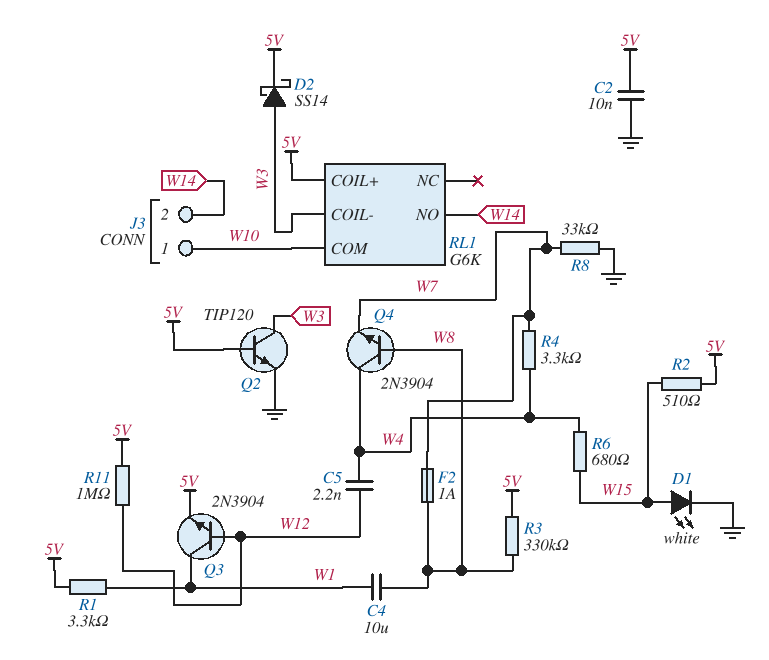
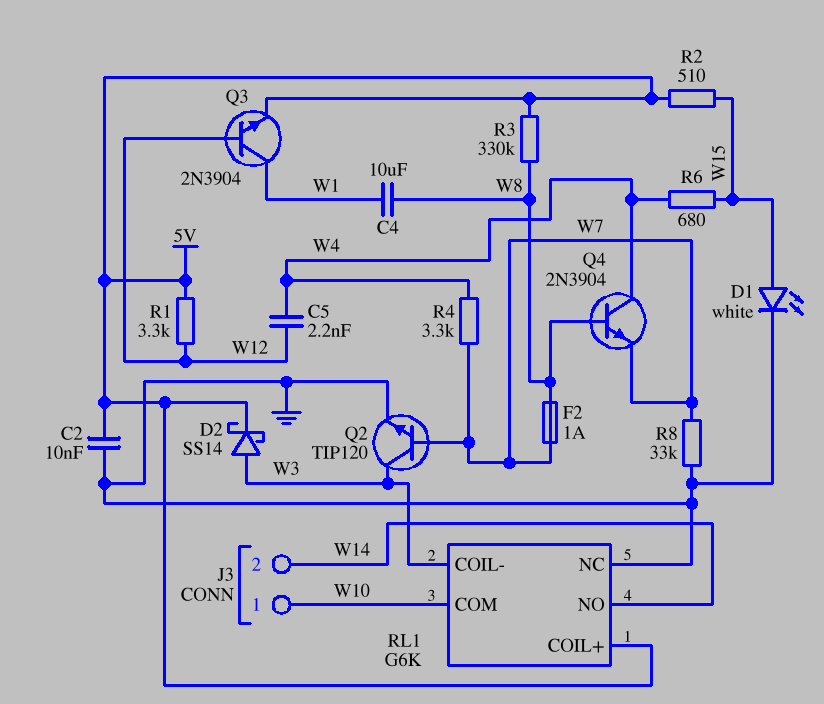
Q2: NPN TIP120 (B 5V, C W3, E GND) -> NPN TIP120 (B W7, C W3, E GND)
R1: 3.3k (5V, W1) -> 3.3k (5V, W12)
R11: 1M (5V, W12) -> none
RL1 pin NC: none -> GND

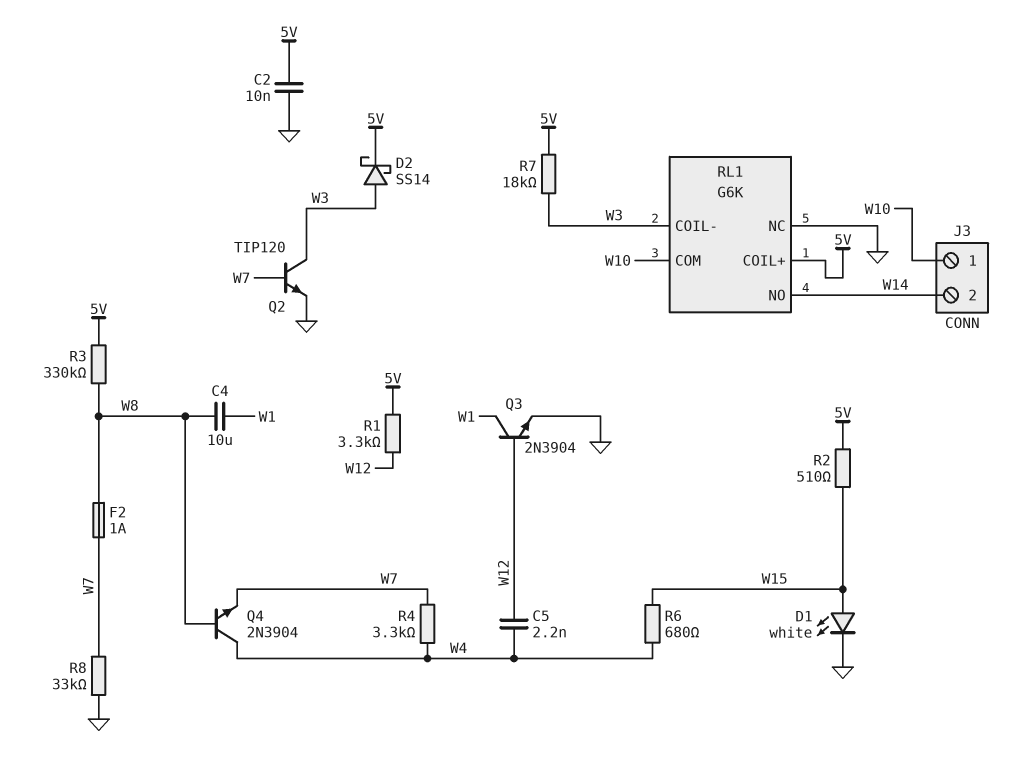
Q3: NPN 2N3904 (B W12, C W1, E 5V) -> NPN 2N3904 (B W12, C W1, E GND)
R7: none -> 18k (5V, W3)

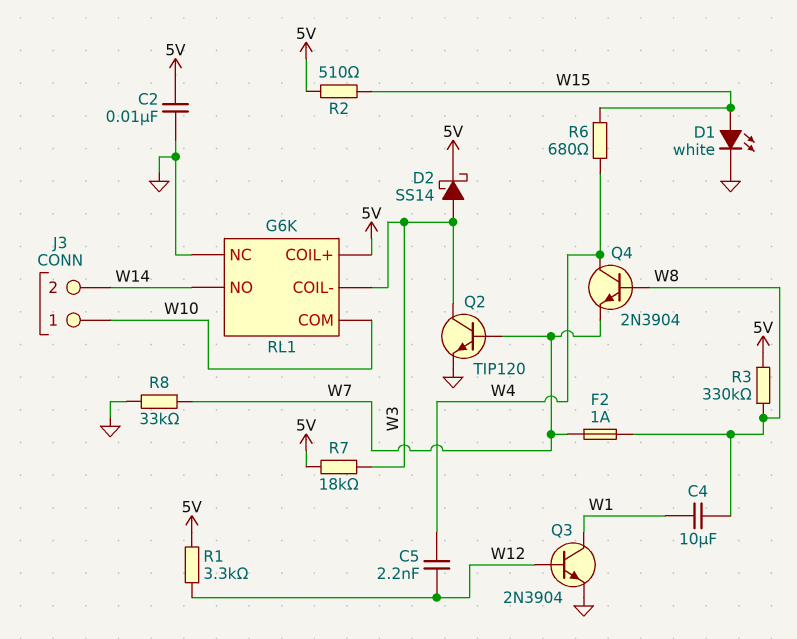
R4: 3.3k (W4, W7) -> none

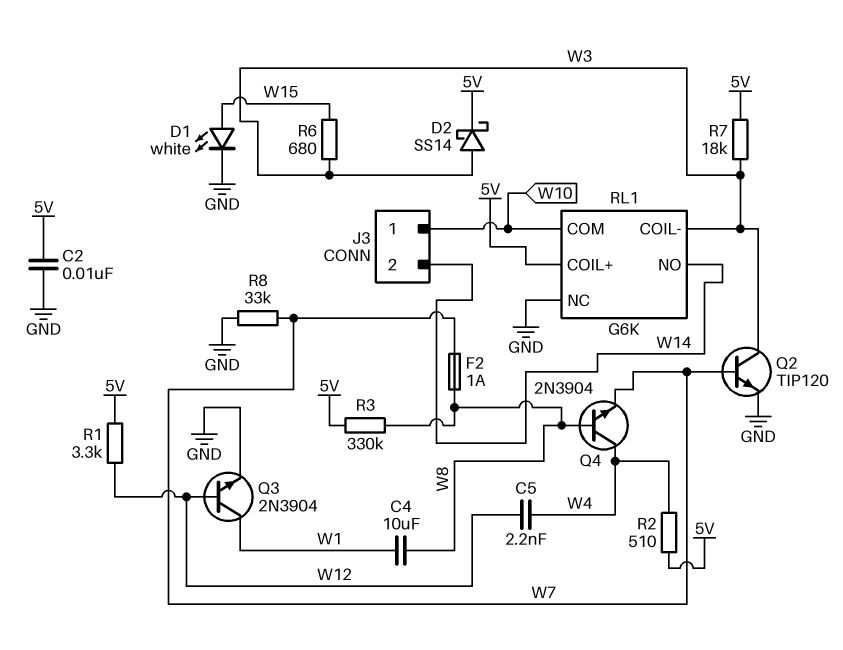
R2: 510 (5V, W15) -> 510 (5V, W4)
R6: 680 (W4, W15) -> 680 (W3, W15)

